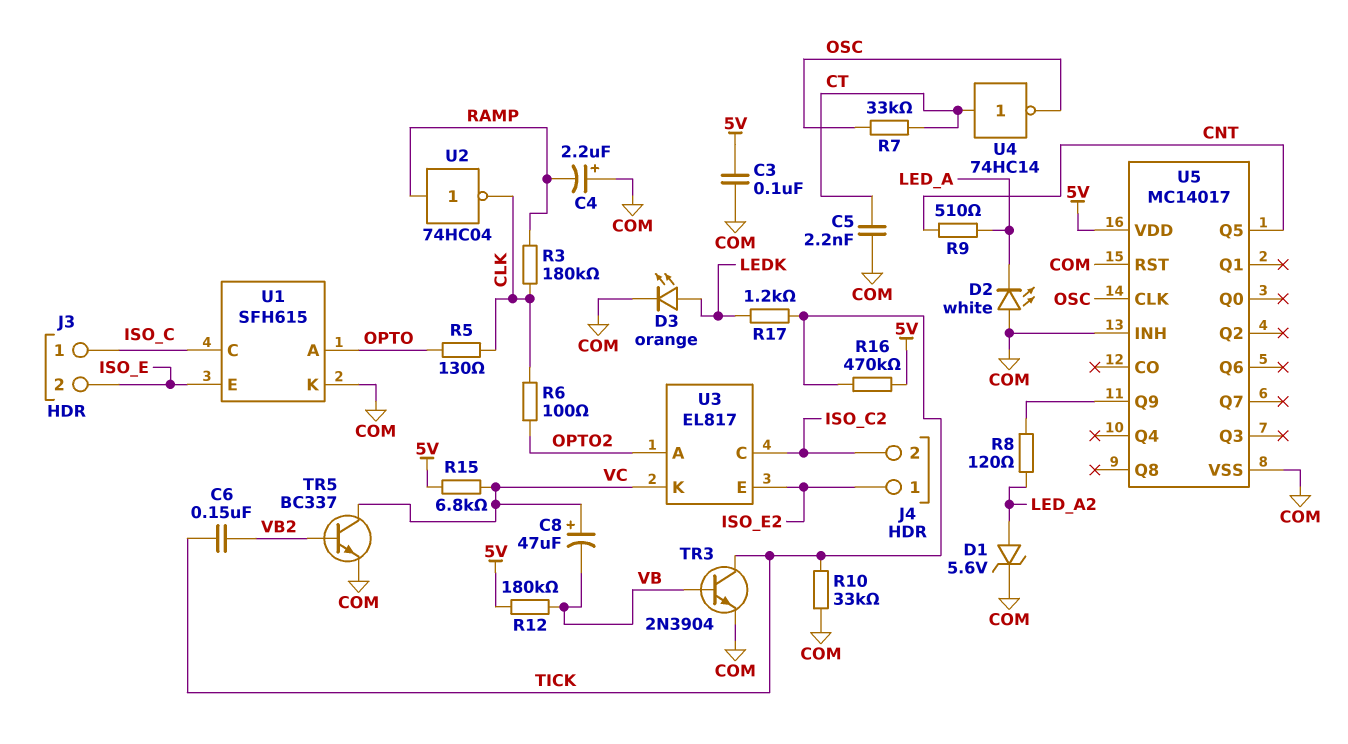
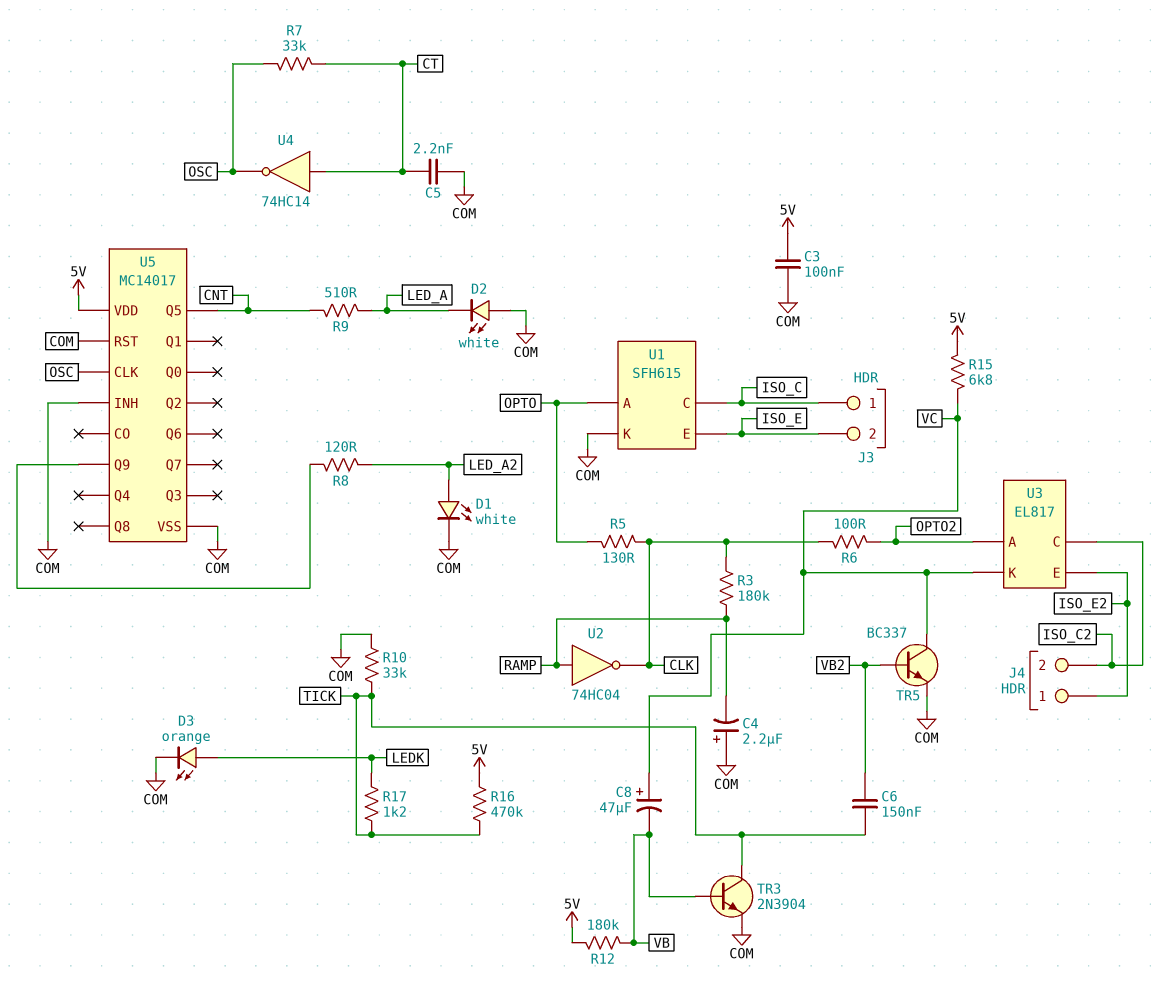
D1: zener 5.6V (A LED_A2, K COM) -> LED white (A LED_A2, K COM)

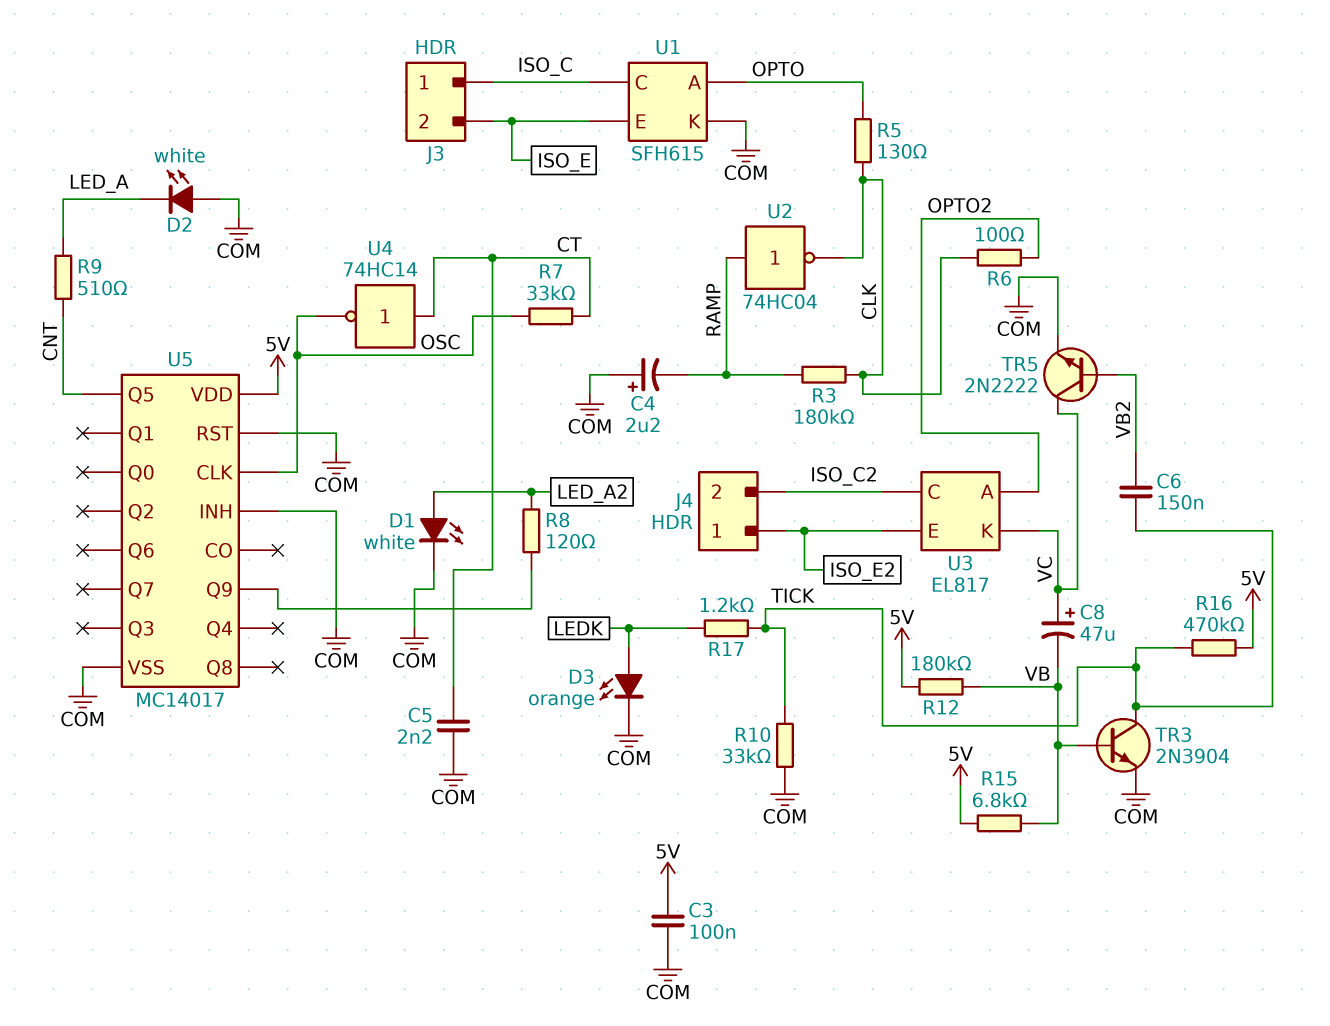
R15: 6.8k (5V, VC) -> 6.8k (5V, VB)
TR5: NPN BC337 (B VB2, C VC, E COM) -> NPN 2N2222 (B VB2, C VC, E COM)

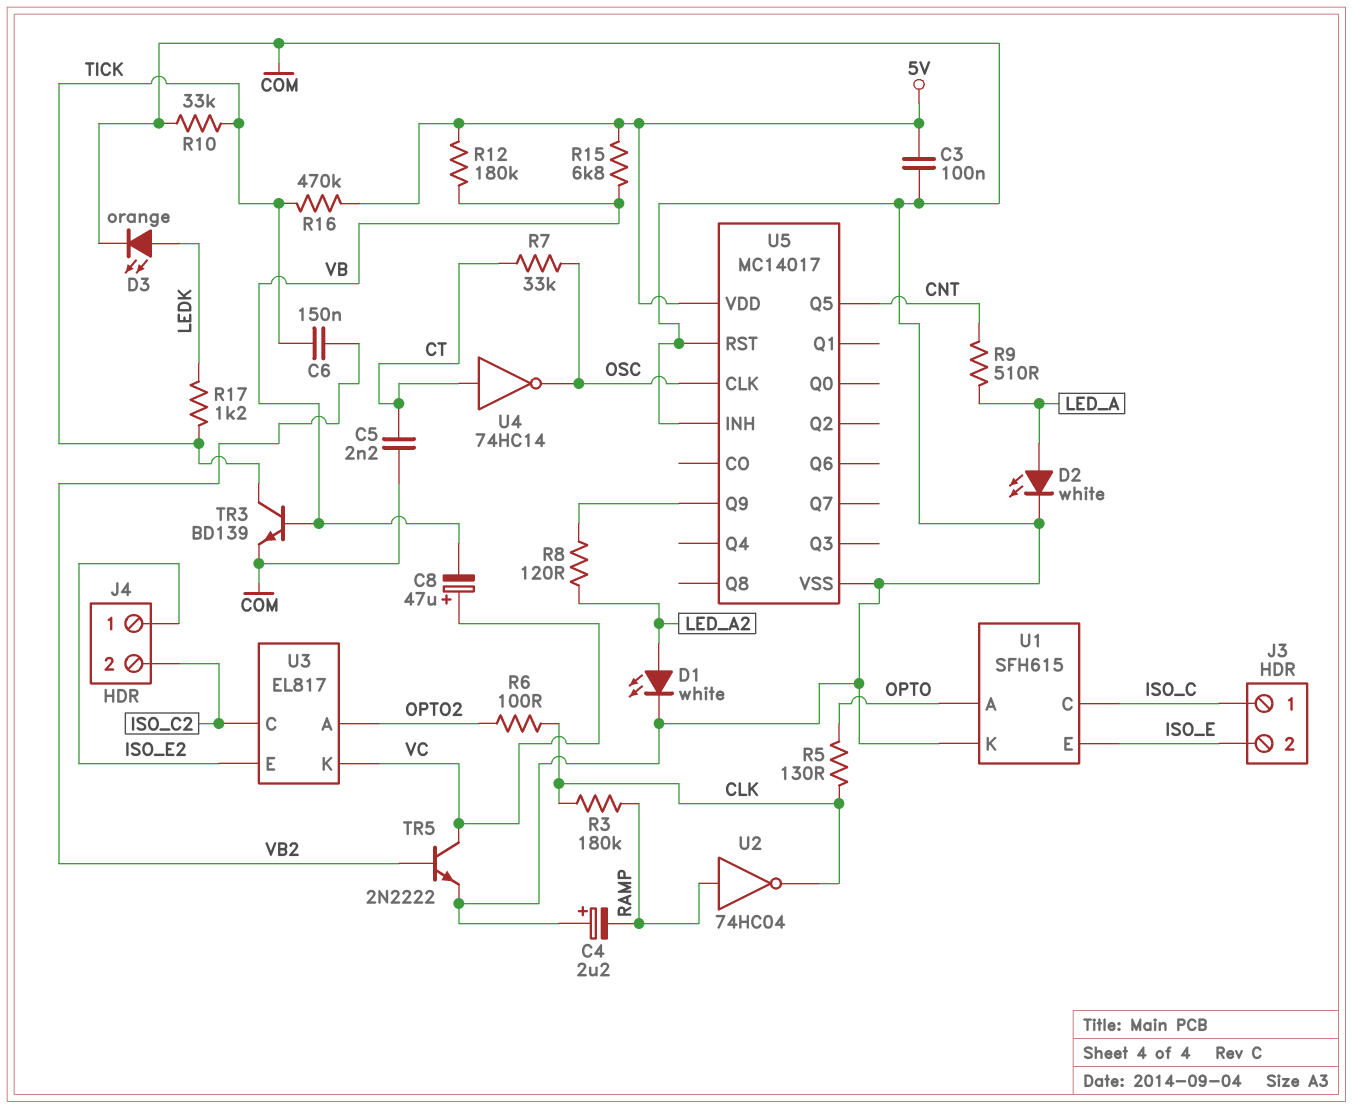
D2: LED white (A COM, K LED_A) -> LED white (A LED_A, K COM)
TR3: NPN 2N3904 (B VB, C TICK, E COM) -> NPN BD139 (B VB, C TICK, E COM)

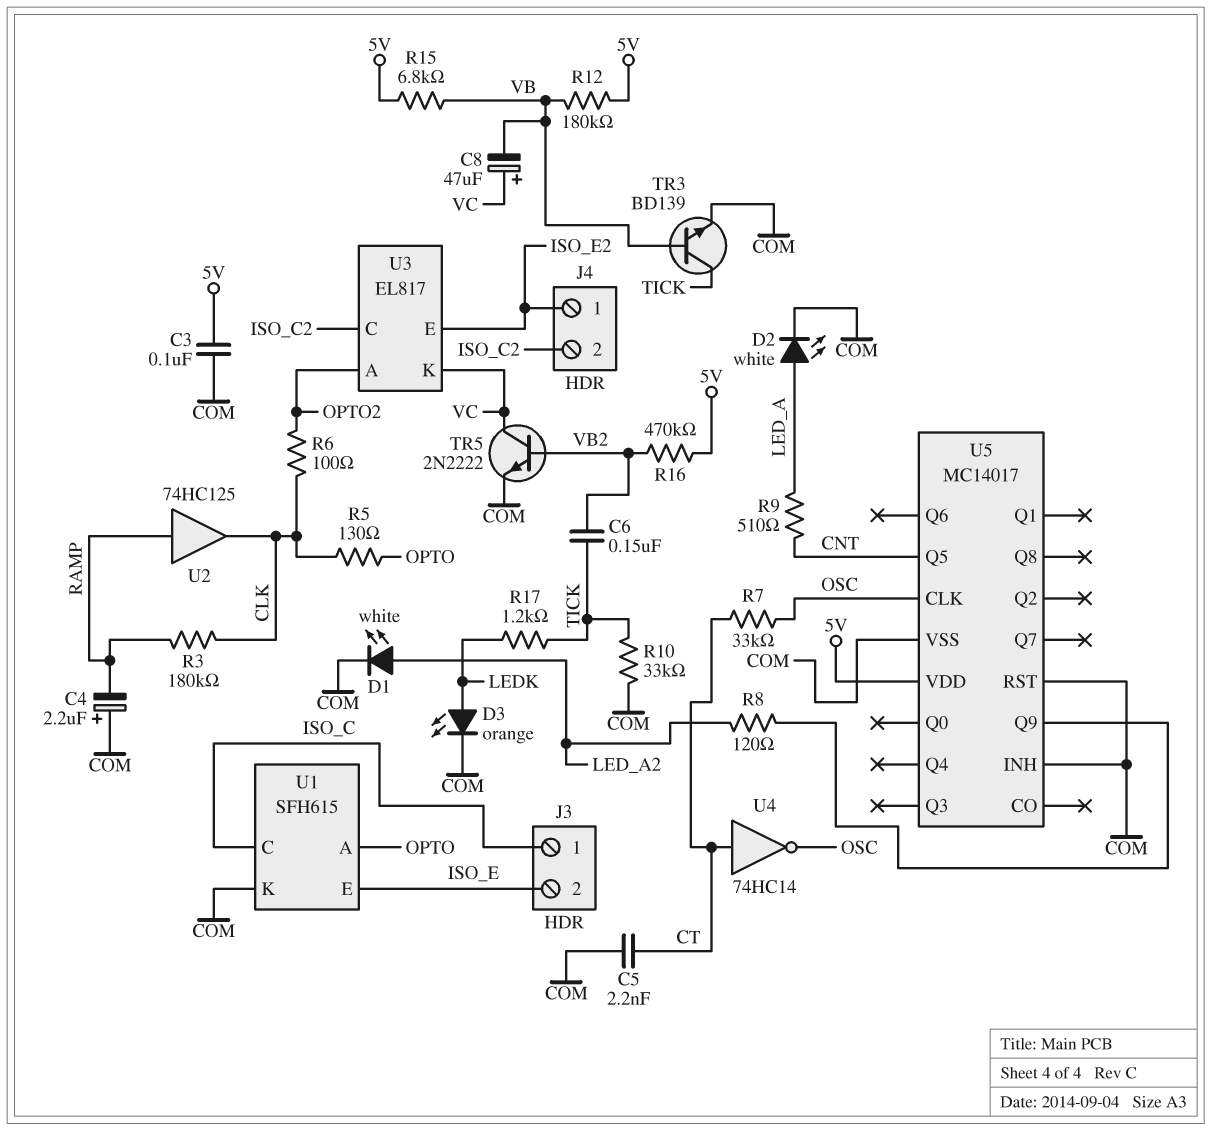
R16: 470k (5V, TICK) -> 470k (5V, VB2)
U2: NOT 74HC04 (in RAMP, out CLK) -> buffer 74HC125 (in RAMP, out CLK)

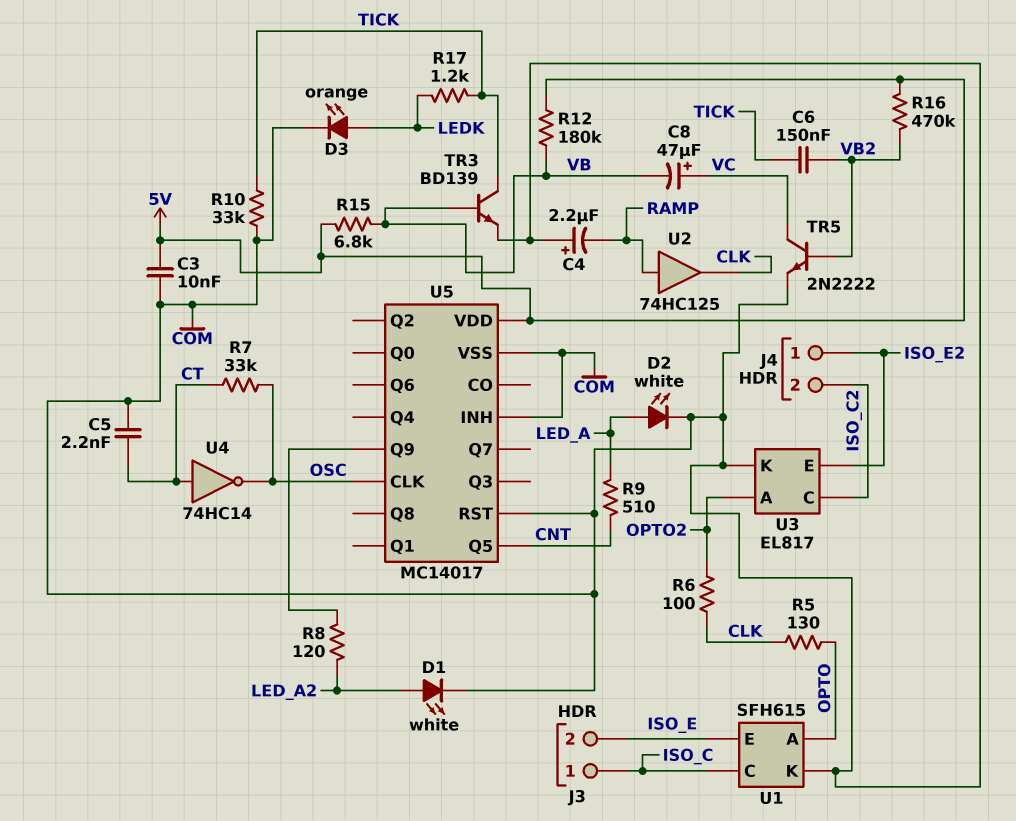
C3: 100nF (5V, COM) -> 10nF (5V, COM)
R3: 180k (CLK, RAMP) -> none
U3 pin K: VC -> COM

